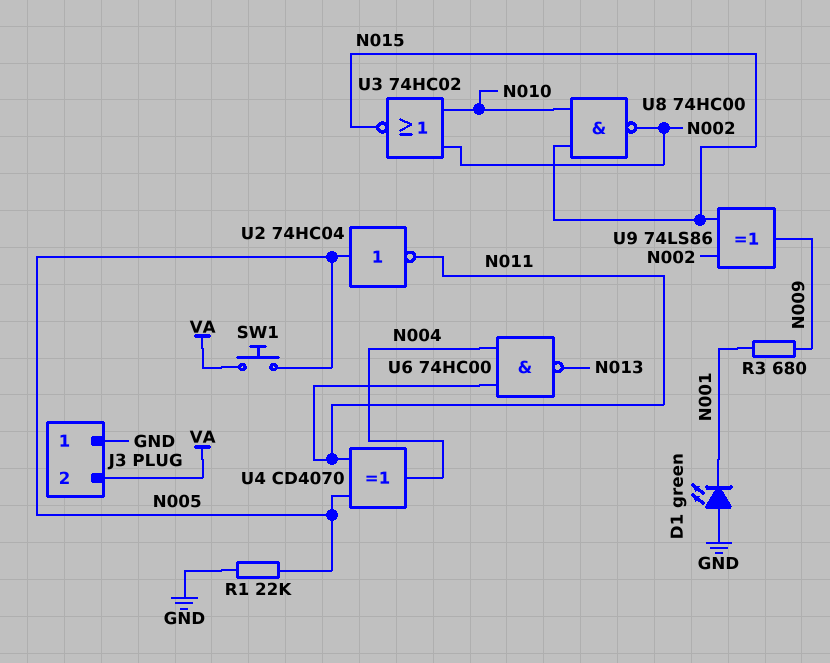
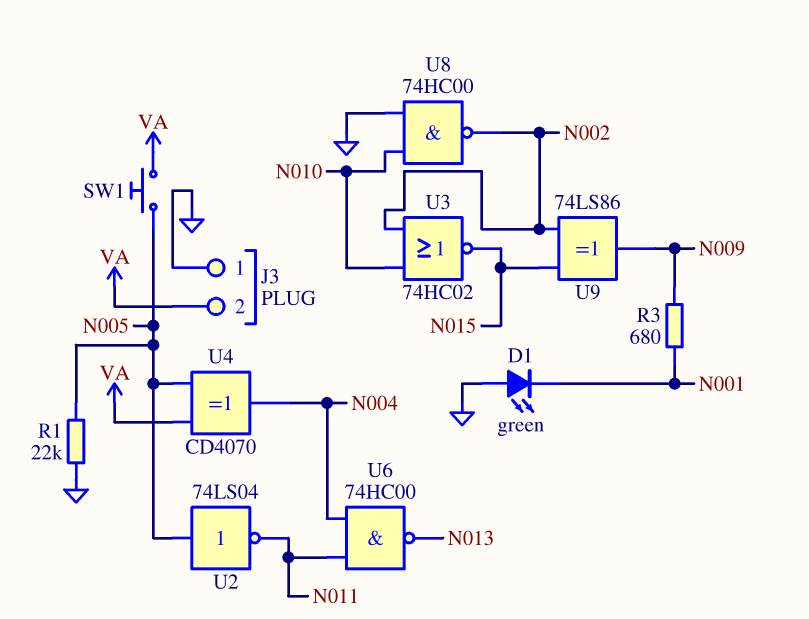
U2: NOT 74HC04 (in N005, out N011) -> NOT 74LS04 (in N005, out N011)
U4: XOR CD4070 (in N005, in N011, out N004) -> XOR CD4070 (in N005, in VA, out N004)
U8: NAND 74HC00 (in N010, in N015, out N002) -> NAND 74HC00 (in GND, in N010, out N002)

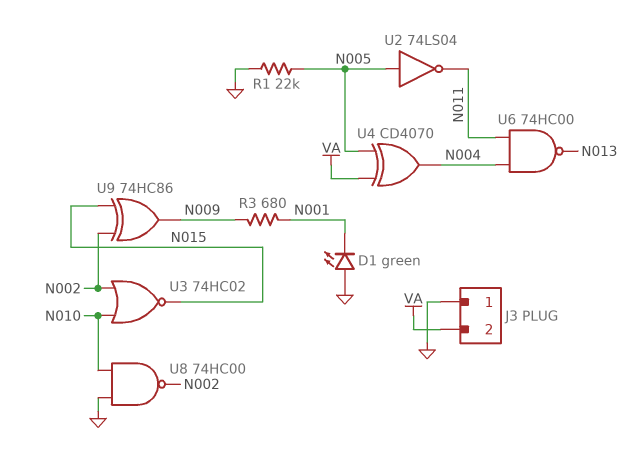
SW1: button (N005, VA) -> none
U9: XOR 74LS86 (in N002, in N015, out N009) -> XOR 74HC86 (in N002, in N015, out N009)

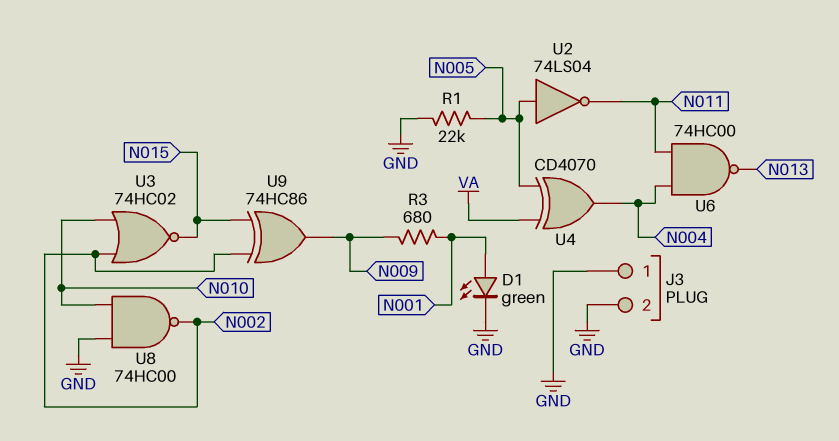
D1: LED green (A GND, K N001) -> LED green (A N001, K GND)
J3 pin 2: VA -> GND

